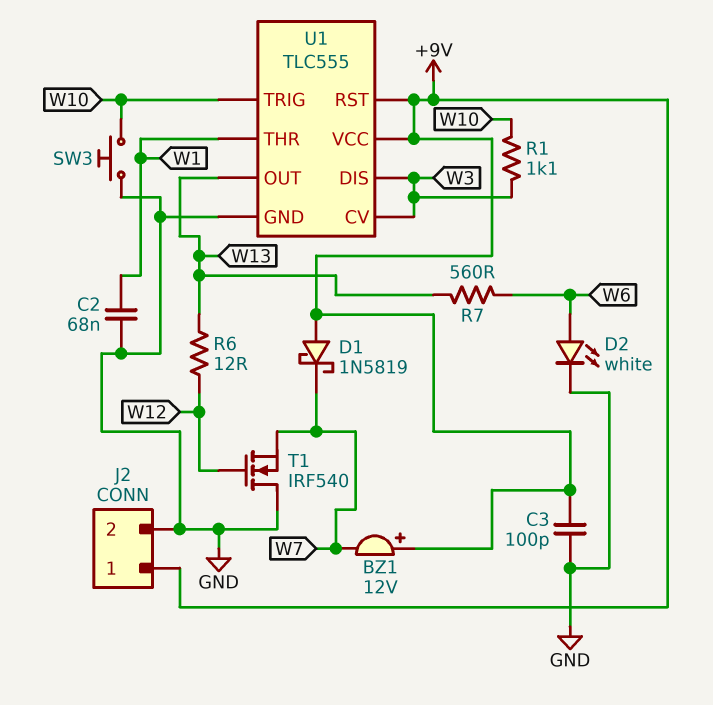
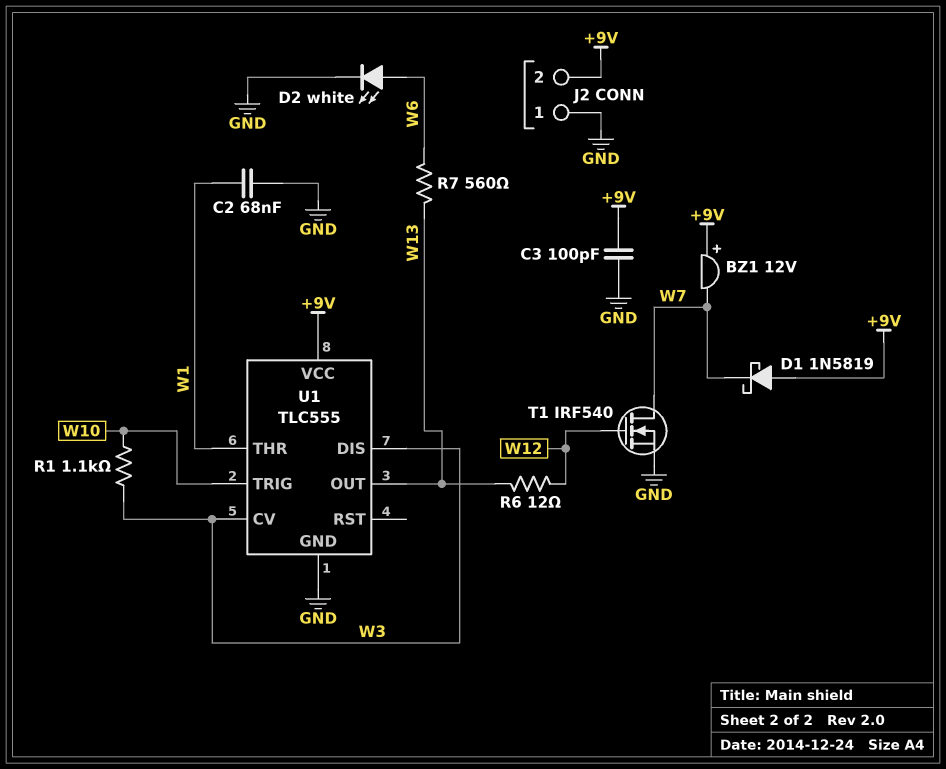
J2 pin 1: +9V -> GND
J2 pin 2: GND -> +9V
SW3: button (GND, W10) -> none
T1: NMOS IRF540 (G W12, D GND, S W7) -> NMOS IRF540 (G W12, D W7, S GND)
U1 pin RST: +9V -> none

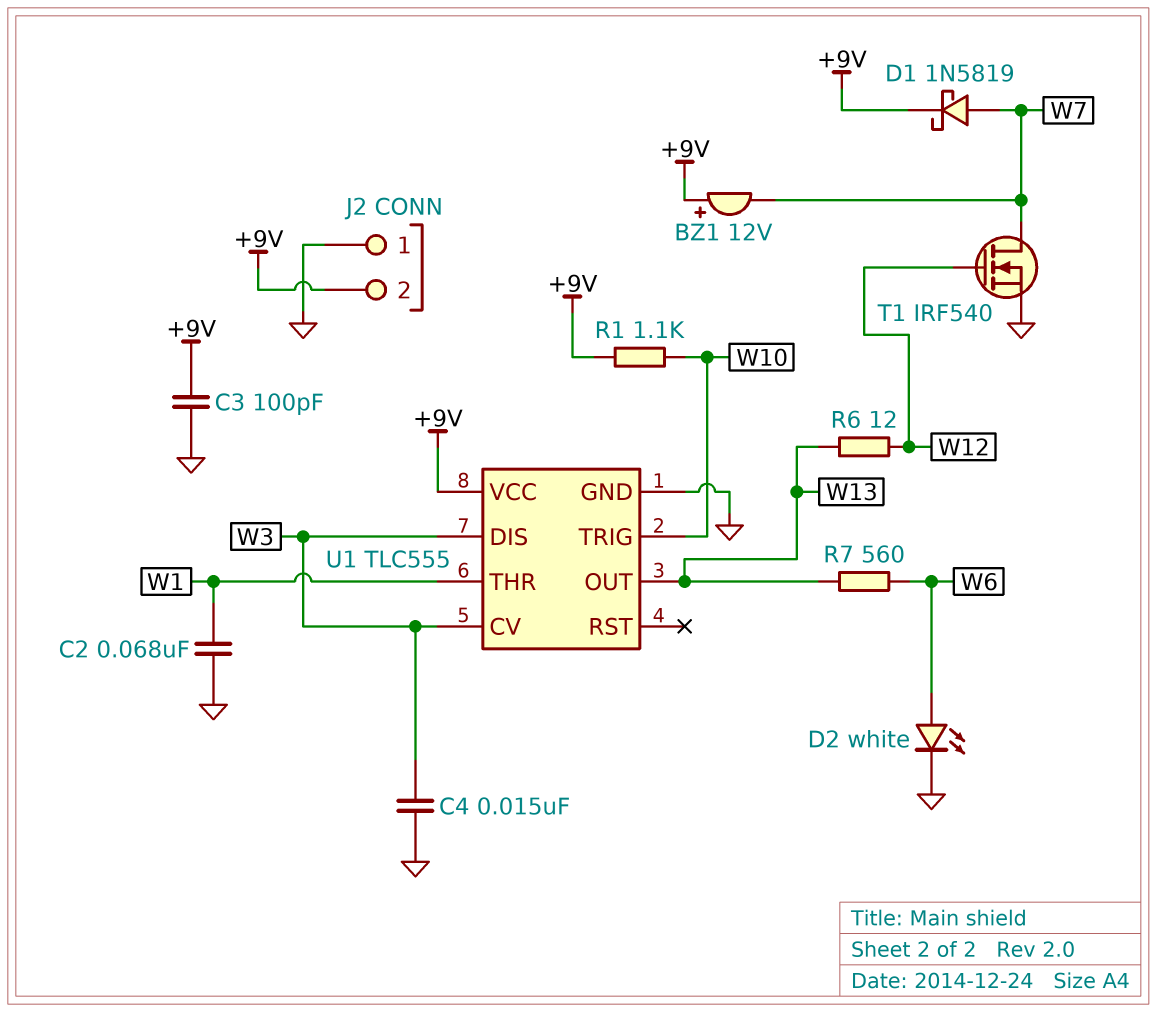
C4: none -> 15nF (GND, W3)
D1: schottky 1N5819 (A +9V, K W7) -> schottky 1N5819 (A W7, K +9V)
R1: 1.1k (W3, W10) -> 1.1k (+9V, W10)

